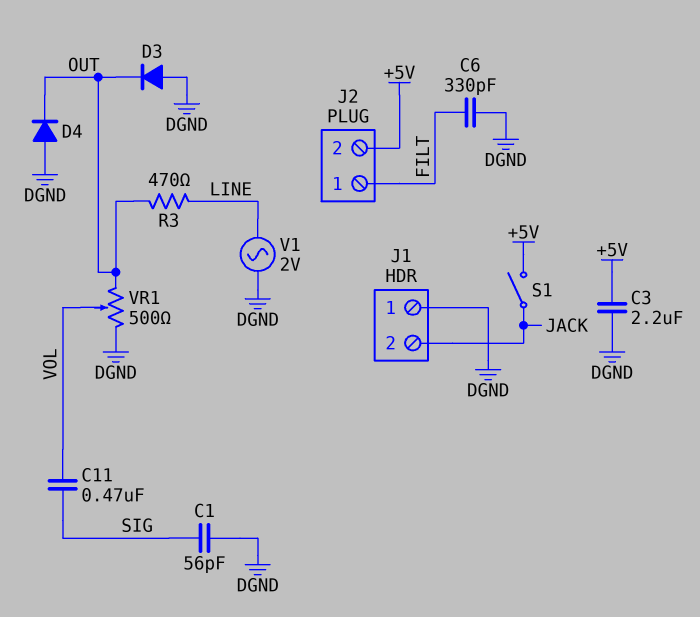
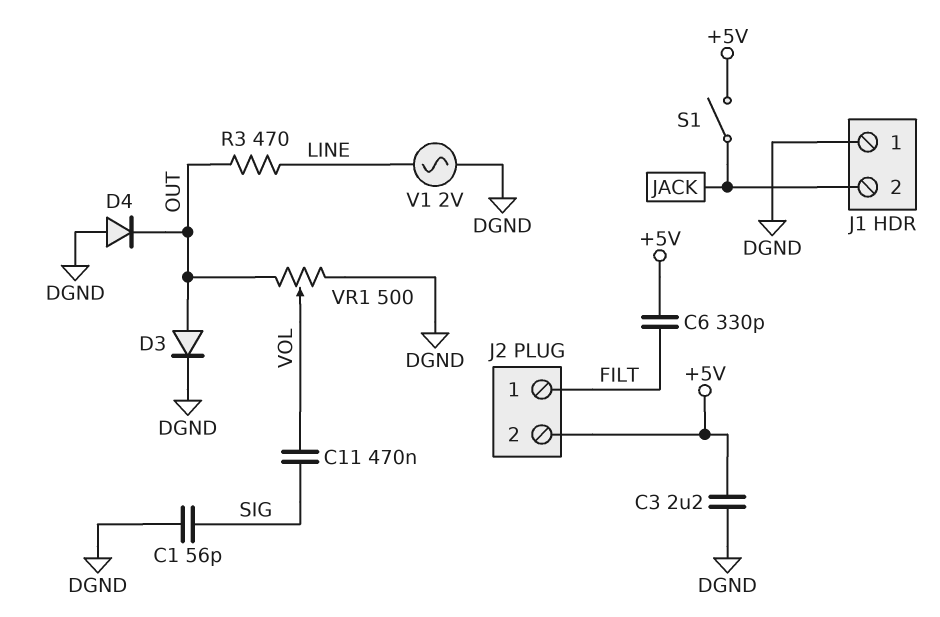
C6: 330pF (DGND, FILT) -> 330pF (+5V, FILT)
D3: diode (A DGND, K OUT) -> diode (A OUT, K DGND)

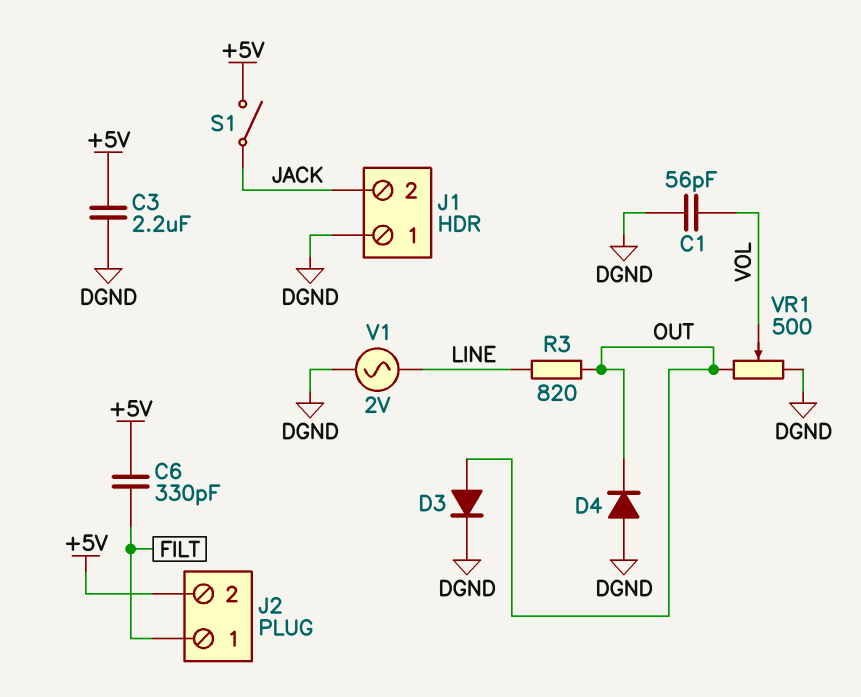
C1: 56pF (DGND, SIG) -> 56pF (DGND, VOL)
C11: 470nF (SIG, VOL) -> none
R3: 470 (LINE, OUT) -> 820 (LINE, OUT)

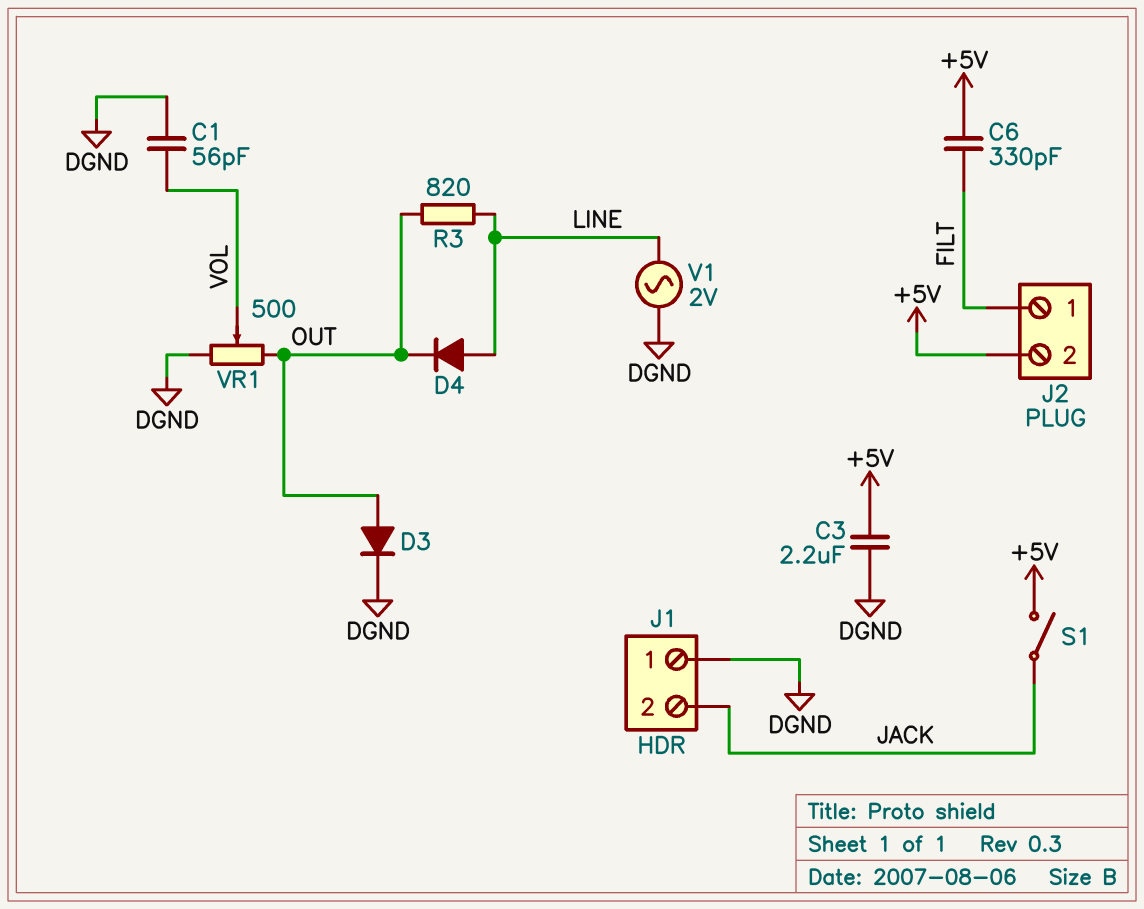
D4: diode (A DGND, K OUT) -> diode (A LINE, K OUT)

